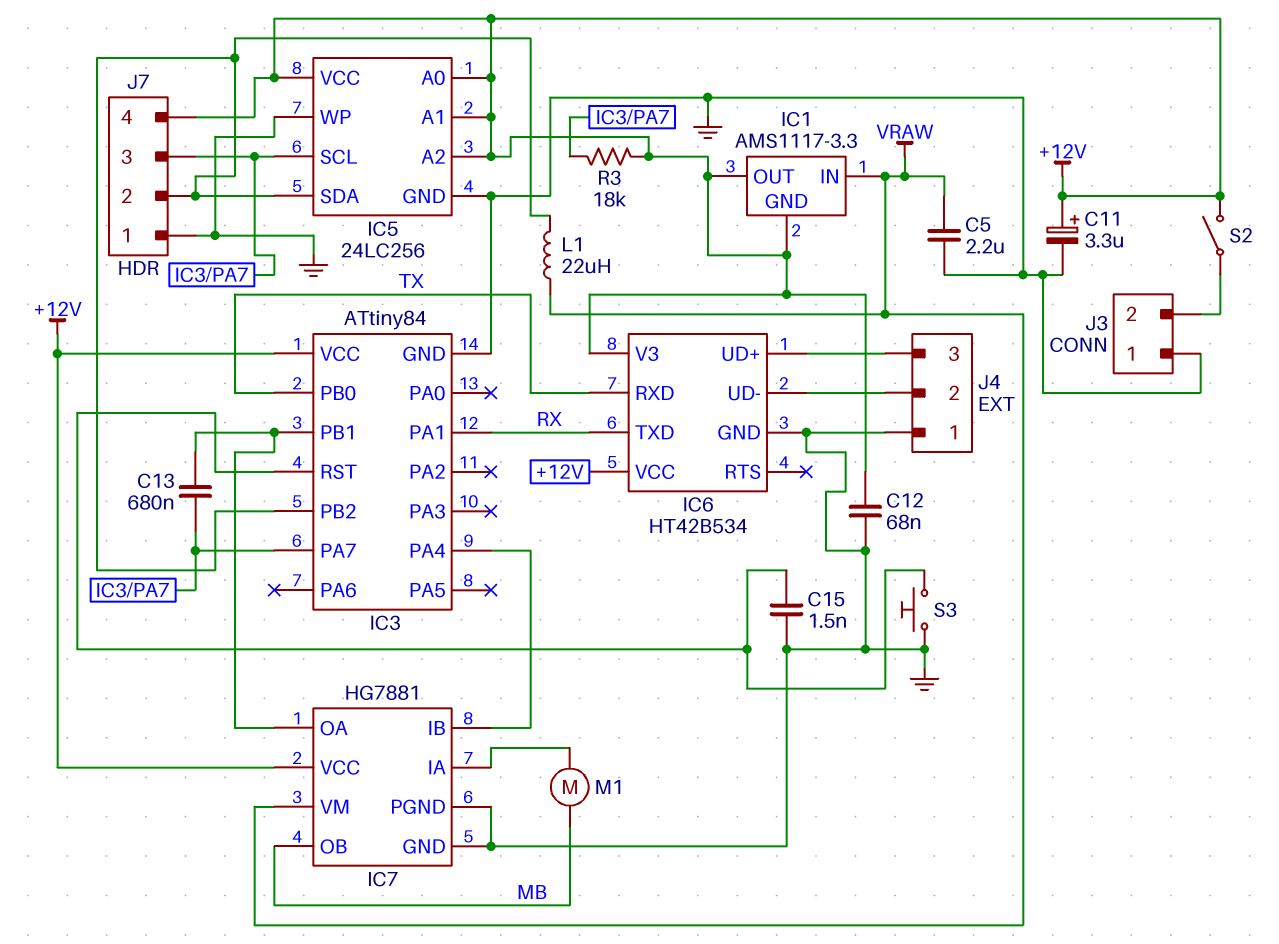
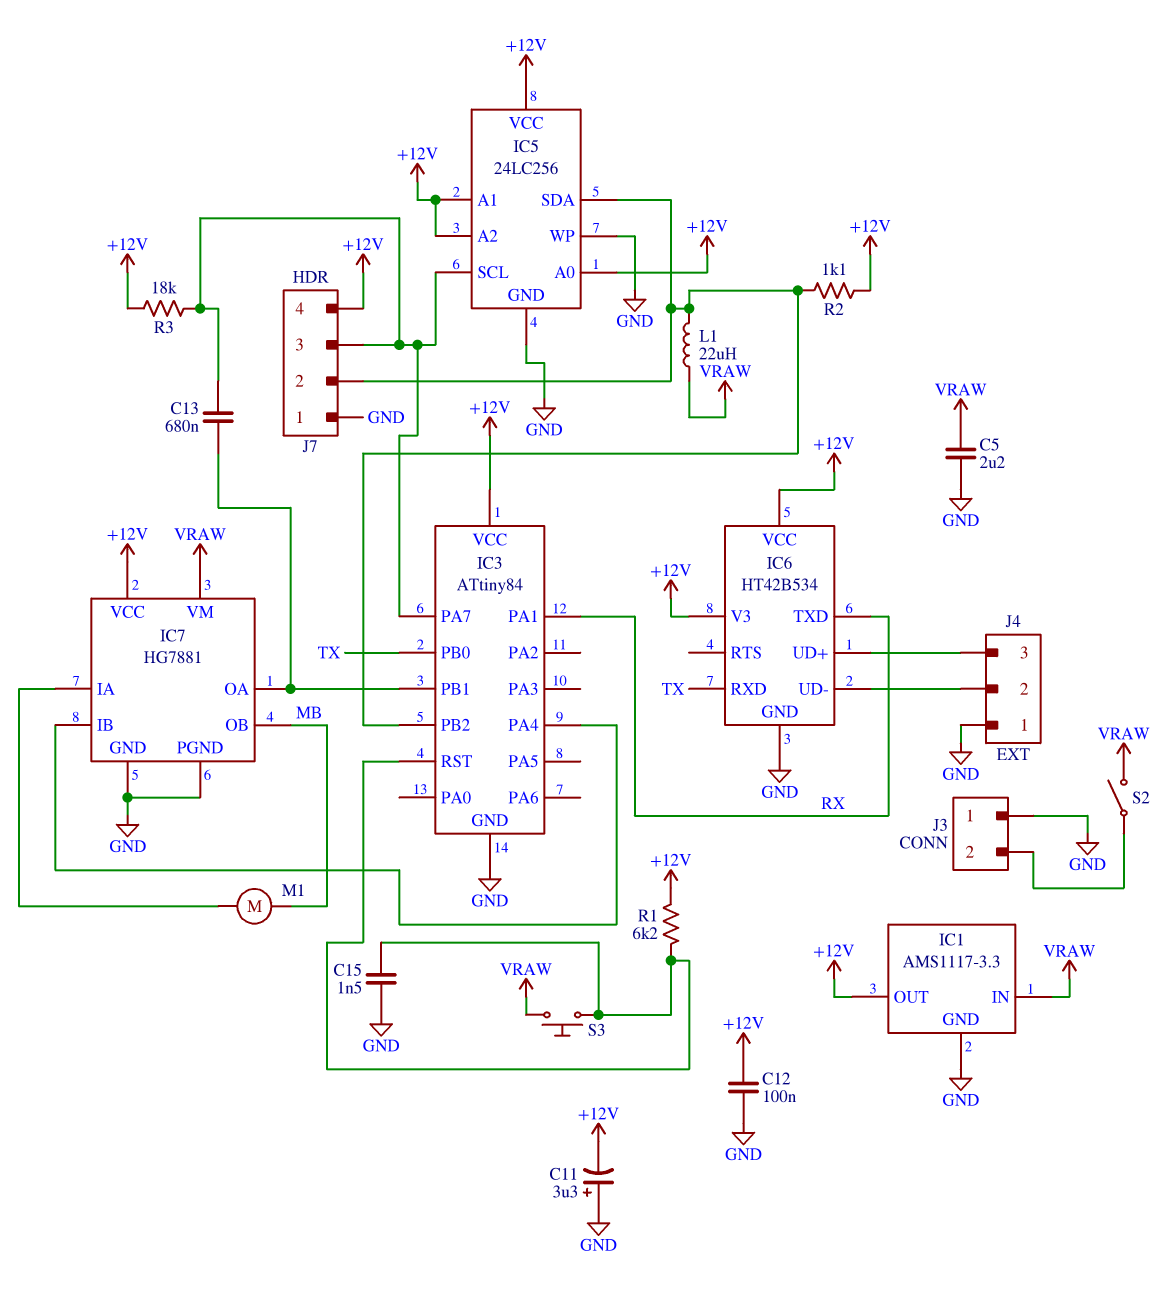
C11: 3.3uF (plus +12V, minus GND) -> 3.3uF (plus GND, minus +12V)
C12: 68nF (+12V, GND) -> 100nF (+12V, GND)
IC1 pin GND: +12V -> GND
R1: none -> 6.2k (+12V, IC3/RST)
R2: none -> 1.1k (+12V, IC3/PB2)
S2: switch (+12V, J3/2) -> switch (J3/2, VRAW)
S3: button (GND, IC3/RST) -> button (IC3/RST, VRAW)

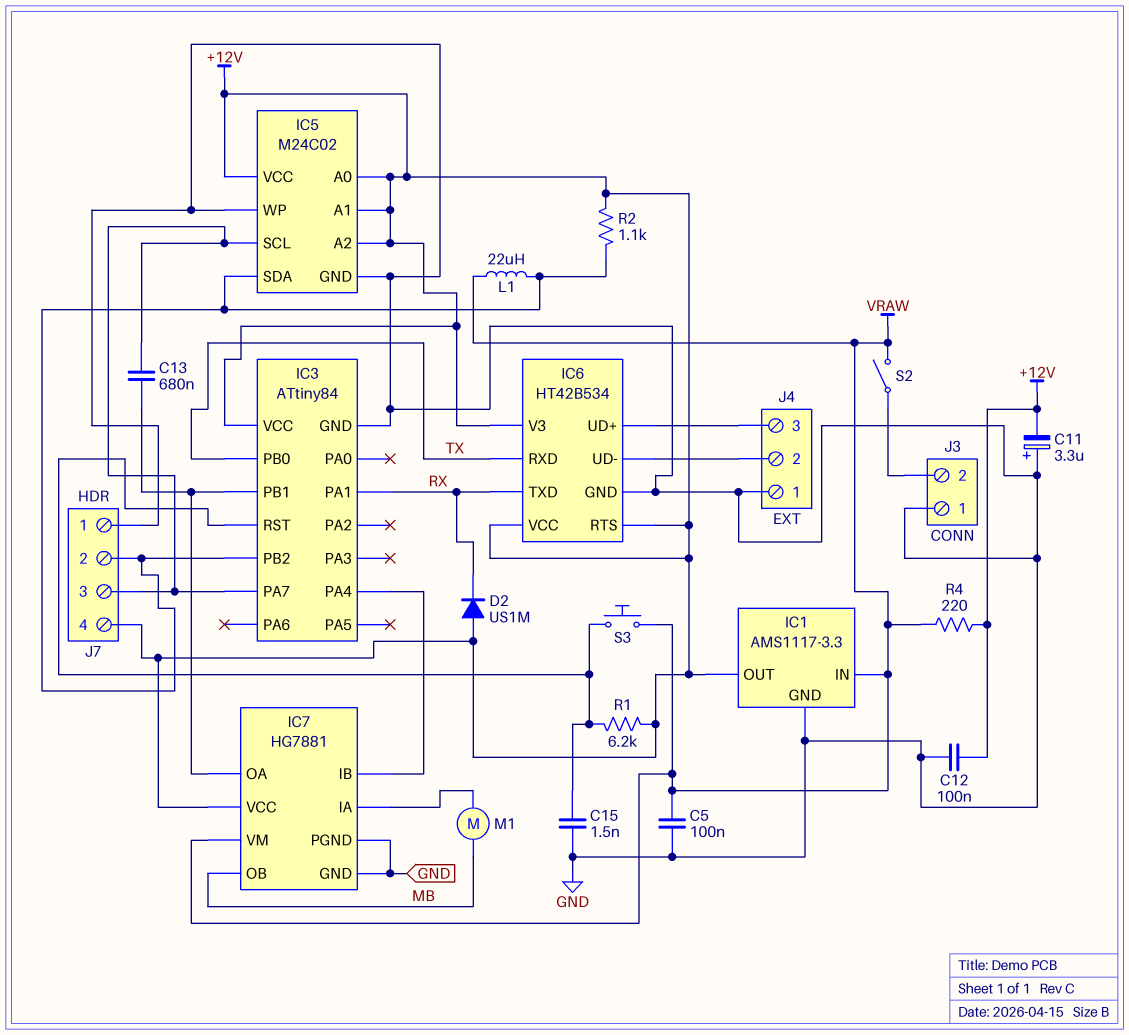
C5: 2.2uF (GND, VRAW) -> 100nF (GND, VRAW)
D2: none -> diode US1M (A +12V, K RX)
IC5: 24LC256 -> M24C02
IC6 pin RTS: none -> +12V
R3: 18k (+12V, IC3/PA7) -> none
R4: none -> 220 (+12V, VRAW)

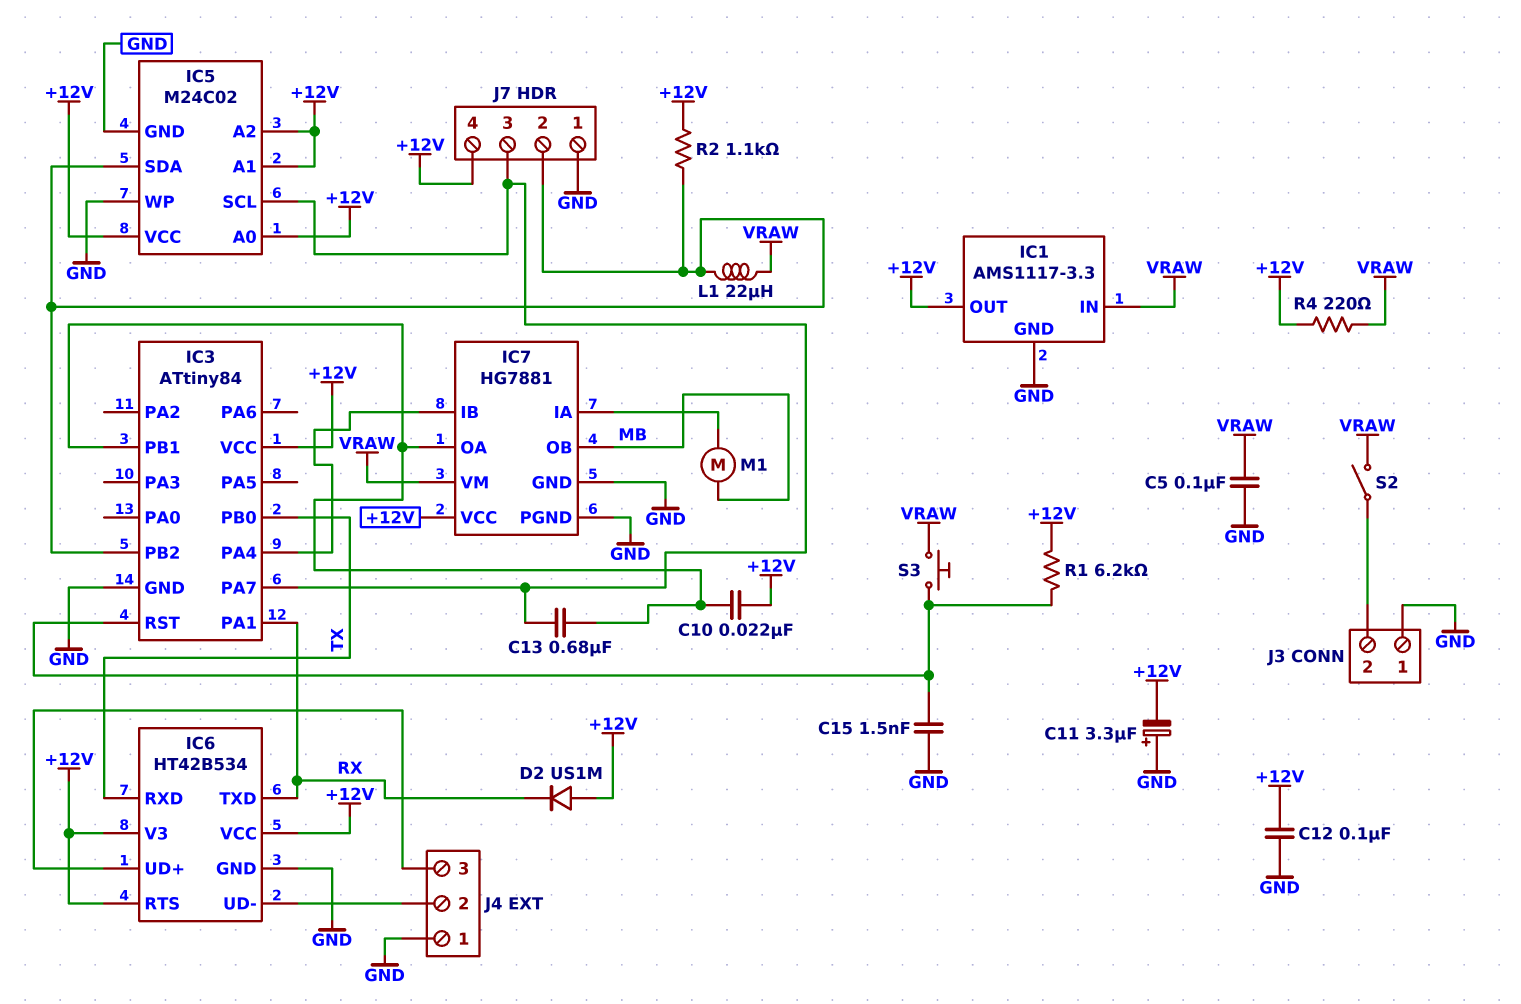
C10: none -> 22nF (+12V, IC3/PB1)

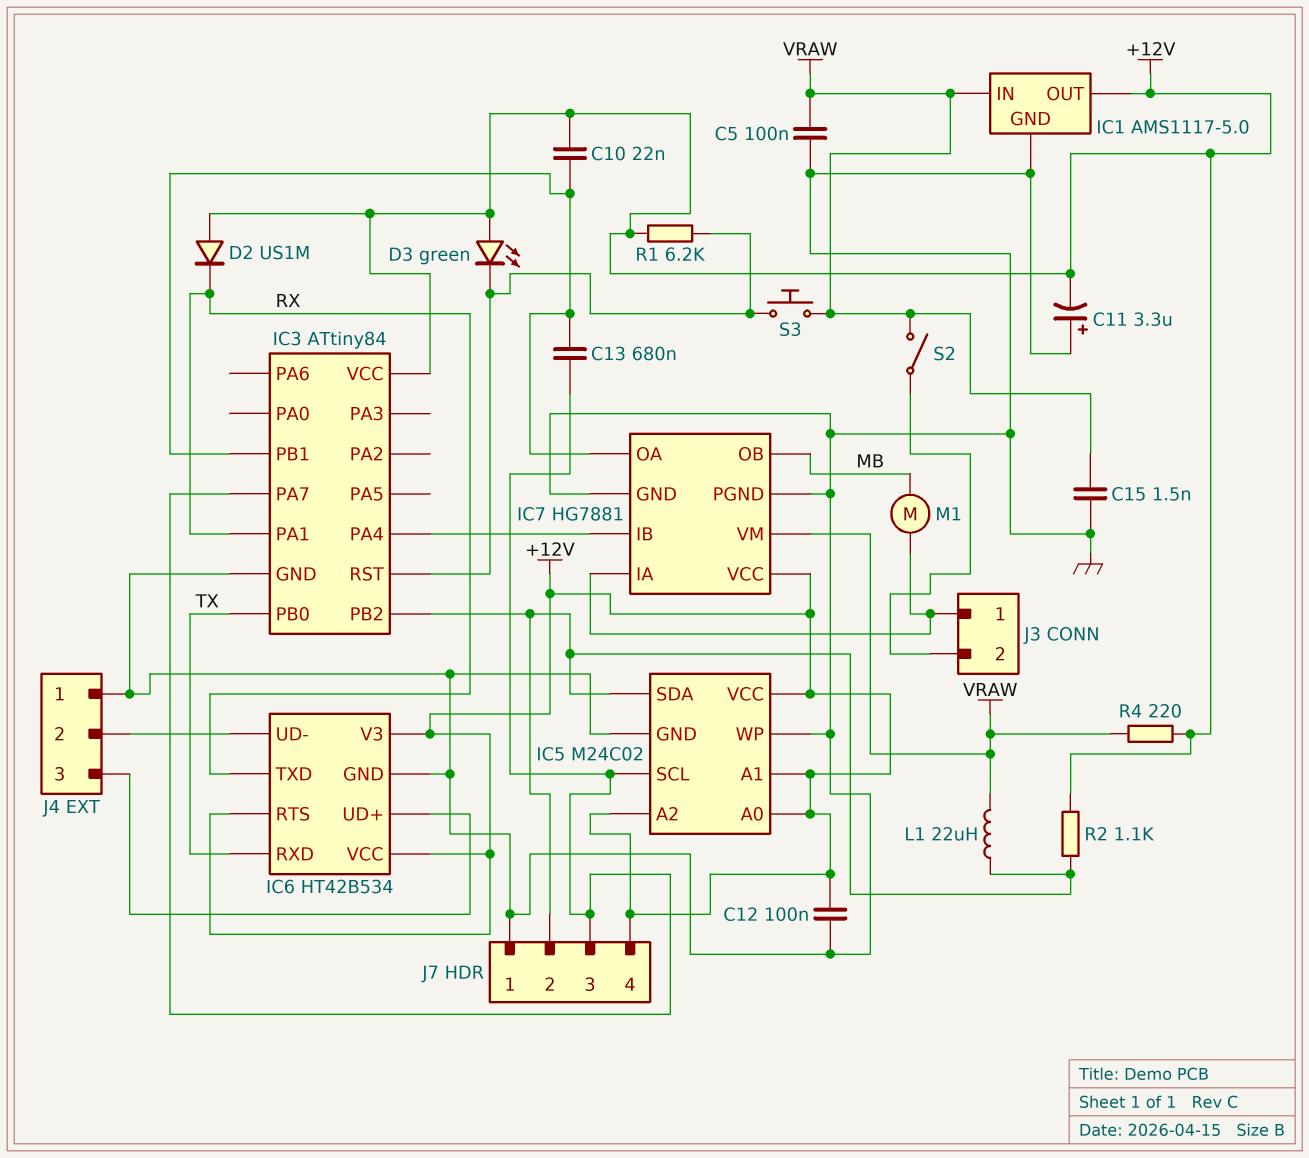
C15: 1.5nF (GND, IC3/RST) -> 1.5nF (GND, VRAW)
D3: none -> LED green (A +12V, K IC3/RST)
IC1: AMS1117-3.3 -> AMS1117-5.0
J3 pin 1: GND -> IC7/IA

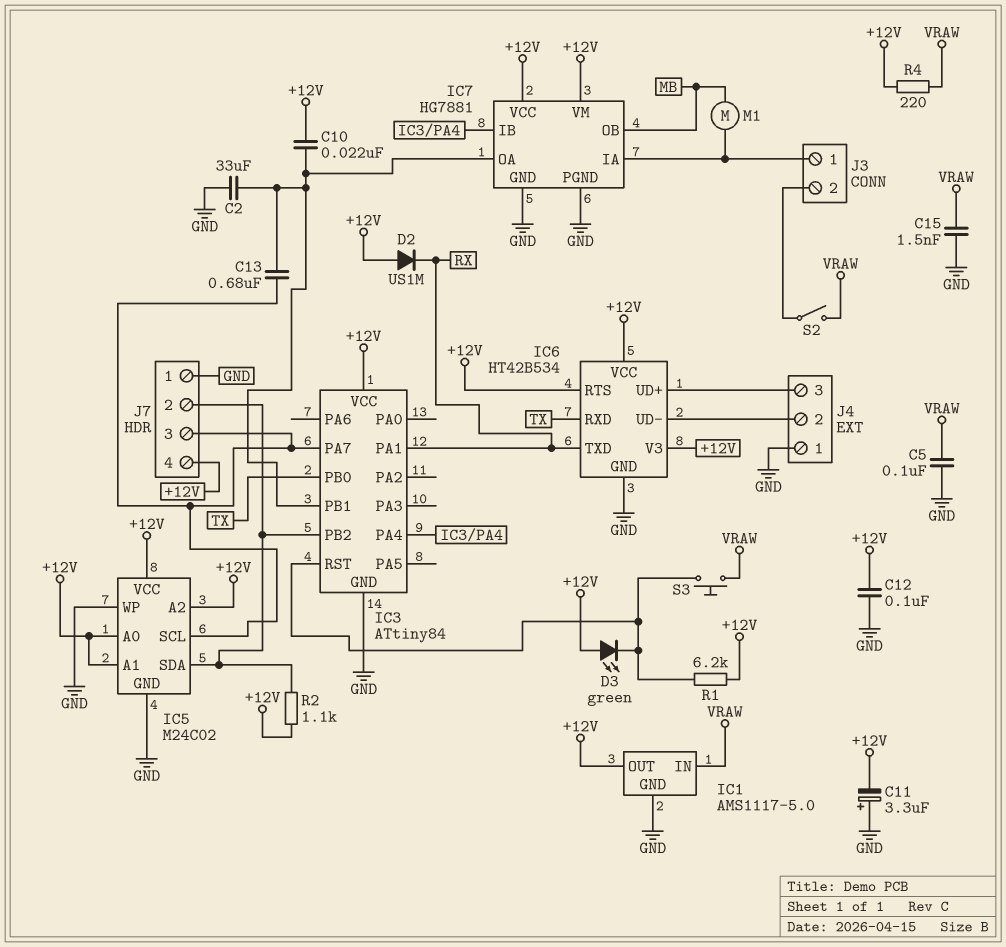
C2: none -> 33uF (GND, IC3/PB1)
IC7 pin VM: VRAW -> +12V
L1: 22uH (IC3/PB2, VRAW) -> none

